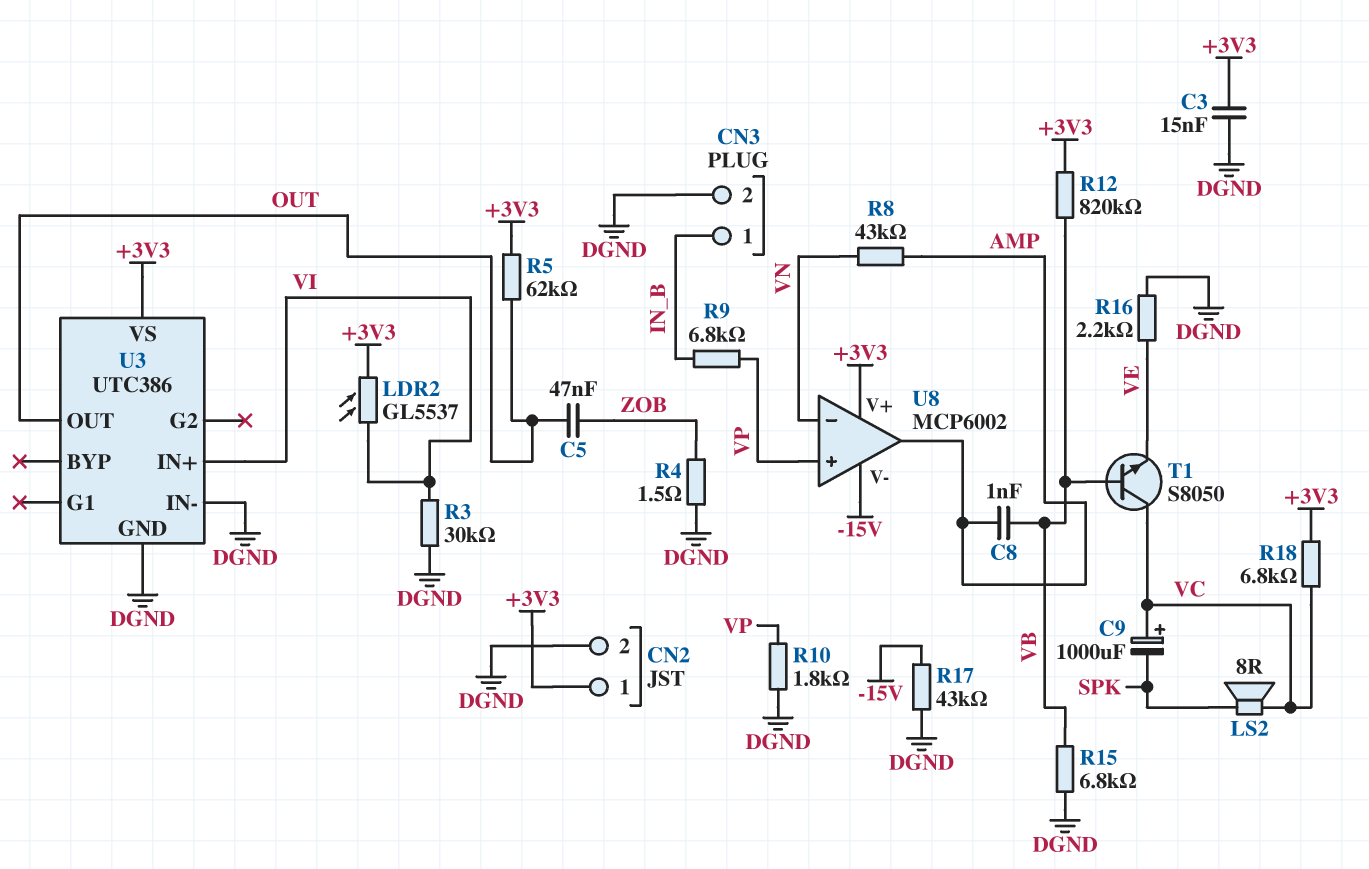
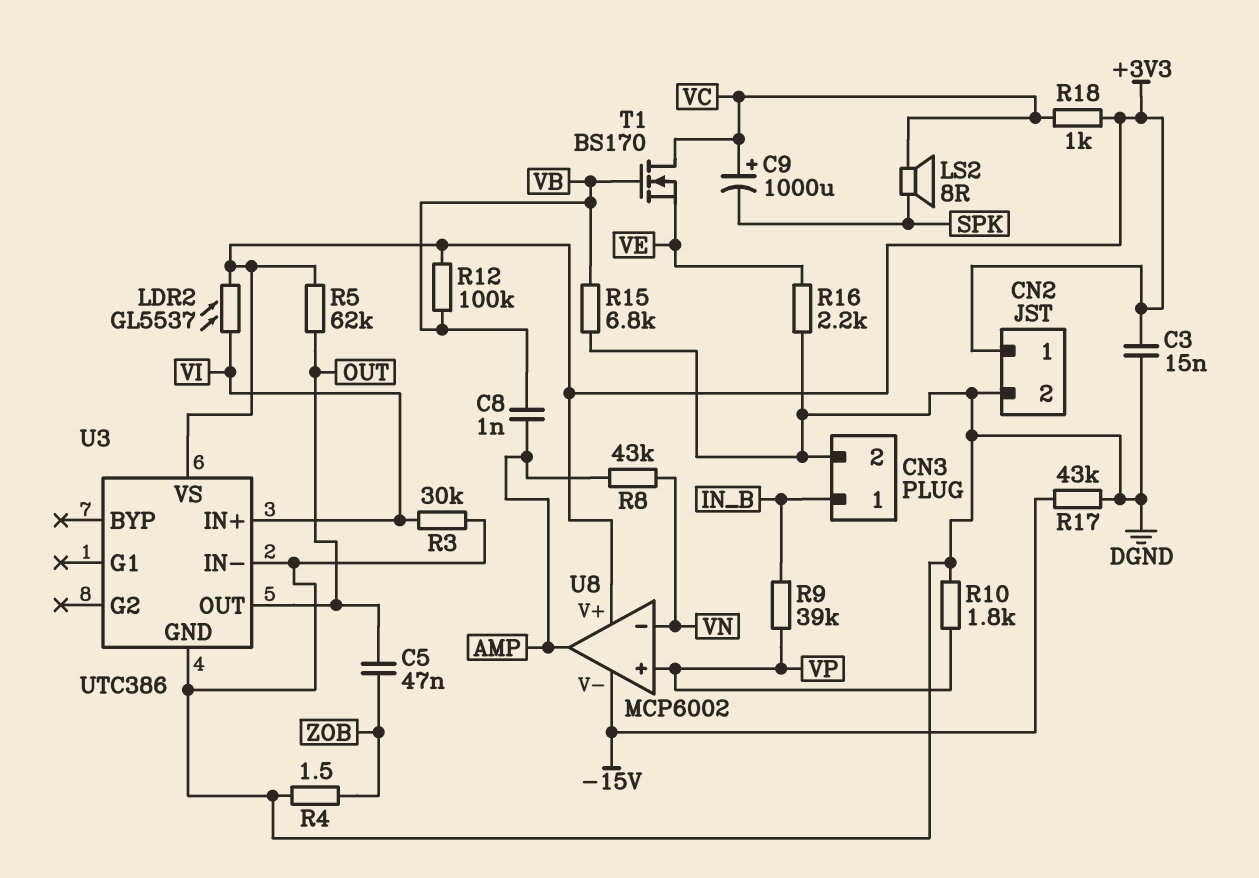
R9: 6.8k (IN_B, VP) -> 39k (IN_B, VP)
R12: 820k (+3V3, VB) -> 100k (+3V3, VB)
R18: 6.8k (+3V3, VC) -> 1k (+3V3, VC)
T1: NPN S8050 (B VB, C VC, E VE) -> NMOS BS170 (G VB, D VC, S VE)

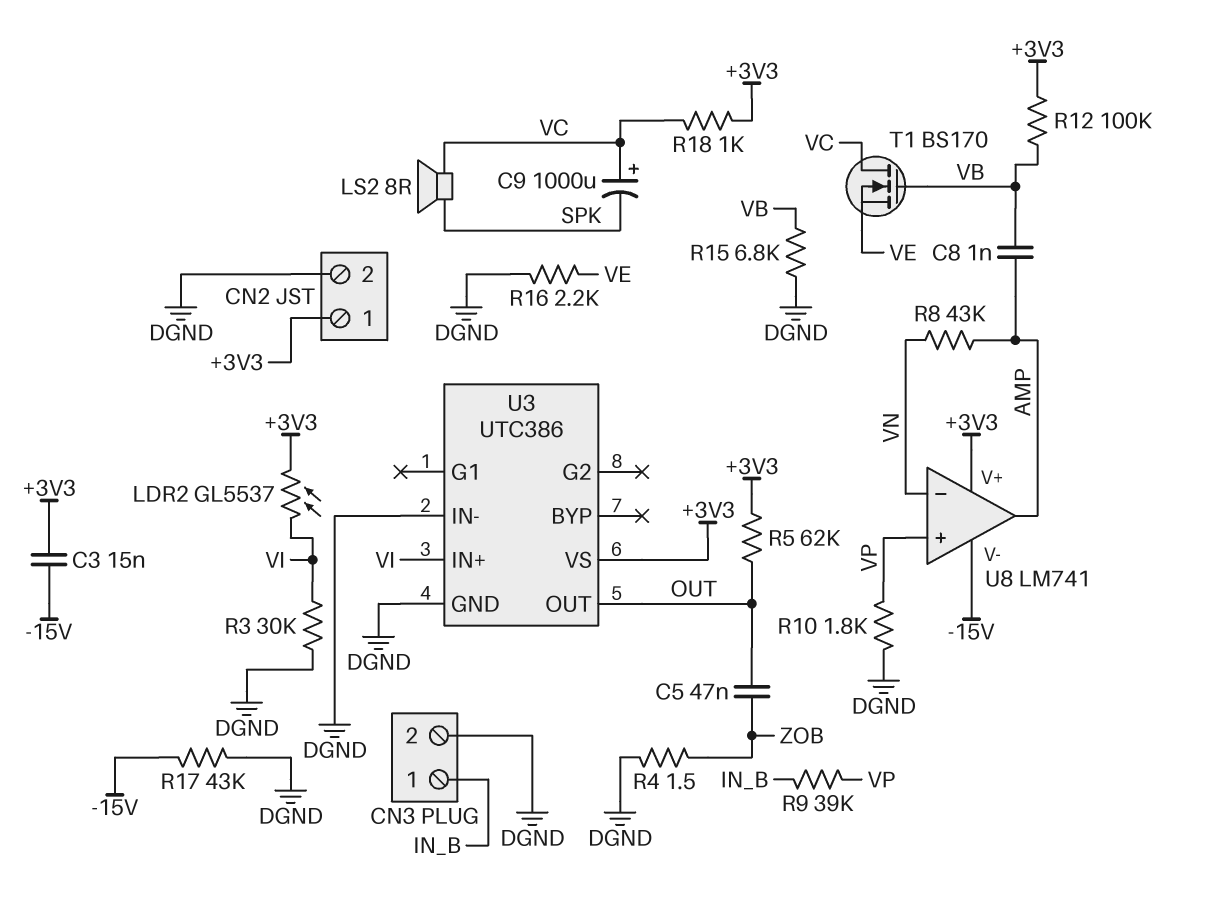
C3: 15nF (+3V3, DGND) -> 15nF (+3V3, -15V)
U8: MCP6002 -> LM741

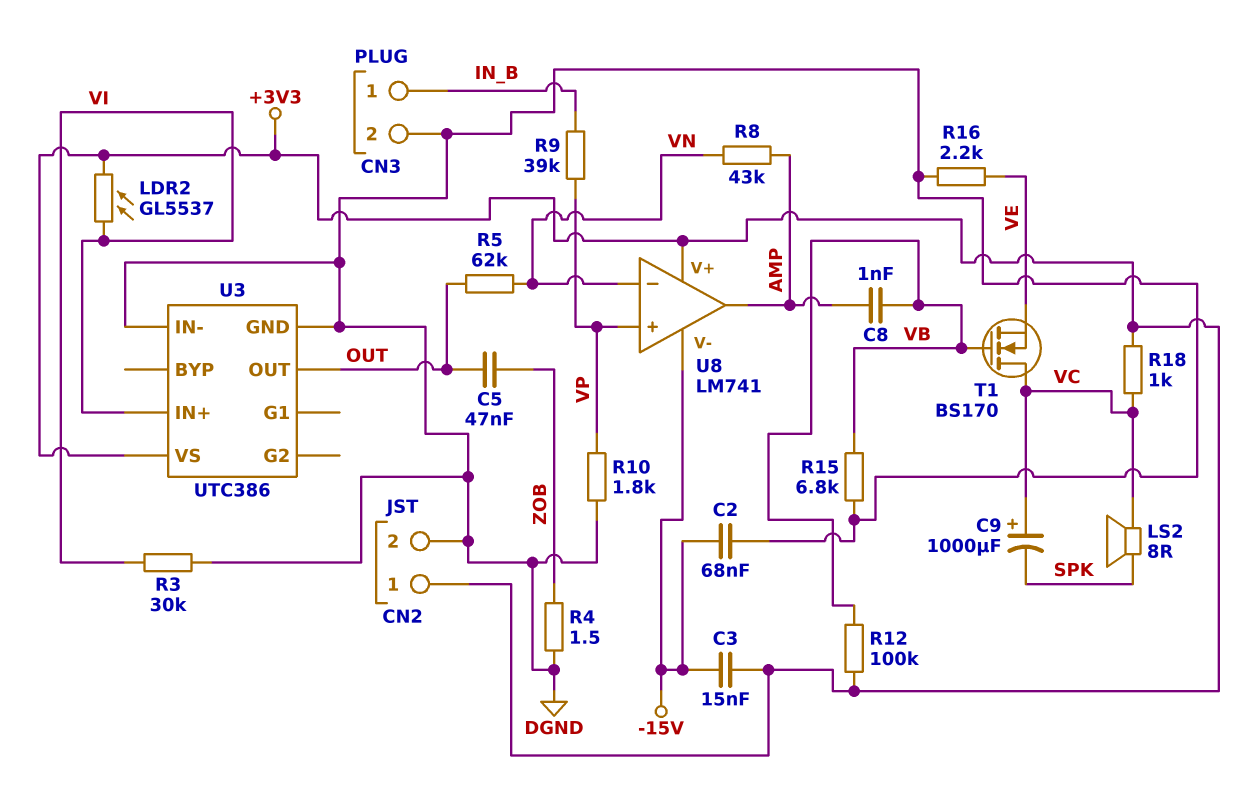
C2: none -> 68nF (-15V, DGND)
R5: 62k (+3V3, OUT) -> 62k (OUT, VN)
R17: 43k (-15V, DGND) -> none

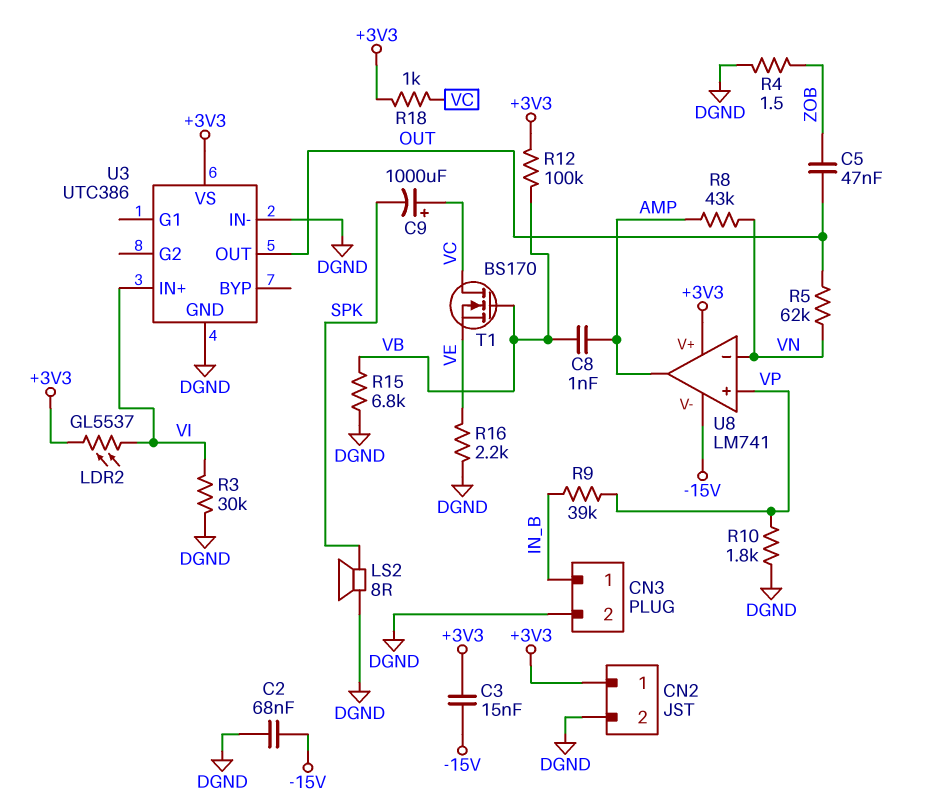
LS2: speaker 8R (SPK, VC) -> speaker 8R (DGND, SPK)

